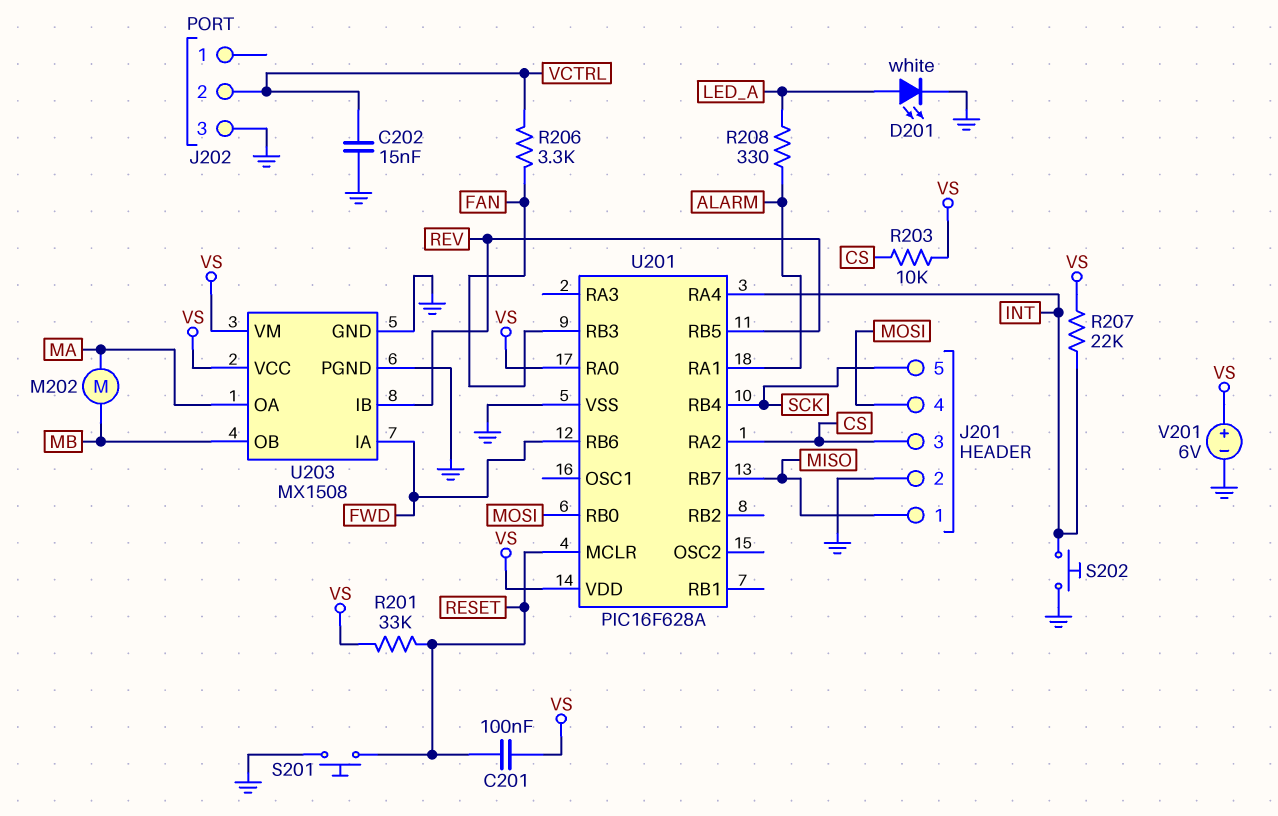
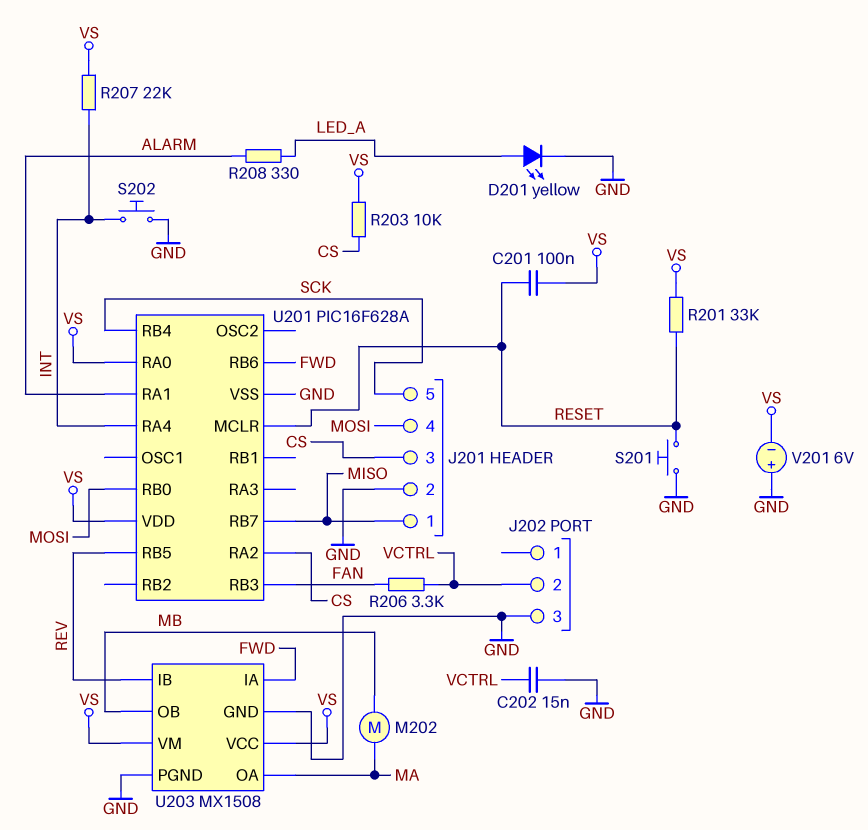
D201: LED white (A LED_A, K GND) -> LED yellow (A LED_A, K GND)
V201: 6V (plus VS, minus GND) -> 6V (plus GND, minus VS)

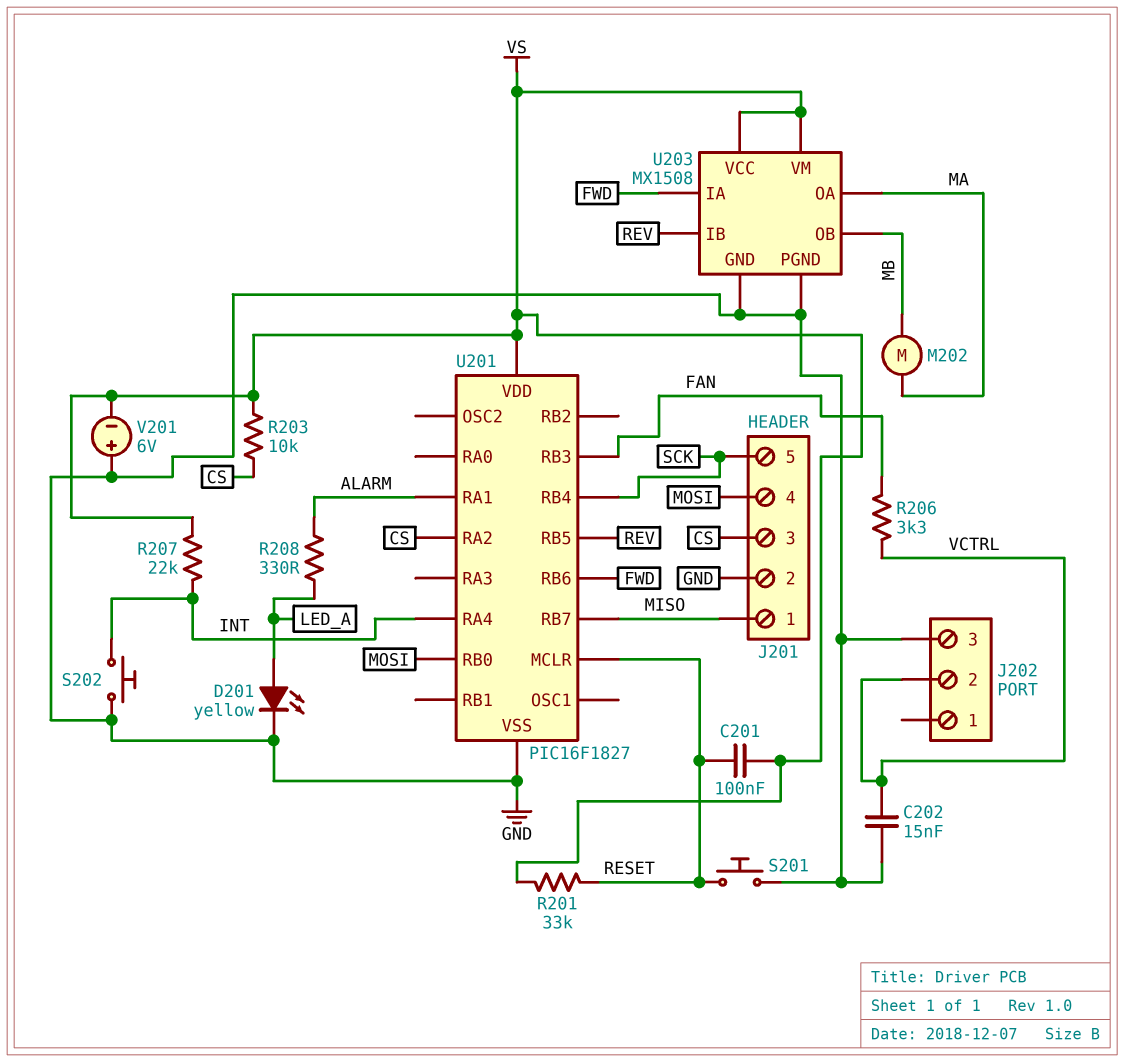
U201: PIC16F628A -> PIC16F1827
U201 pin RA0: VS -> none

